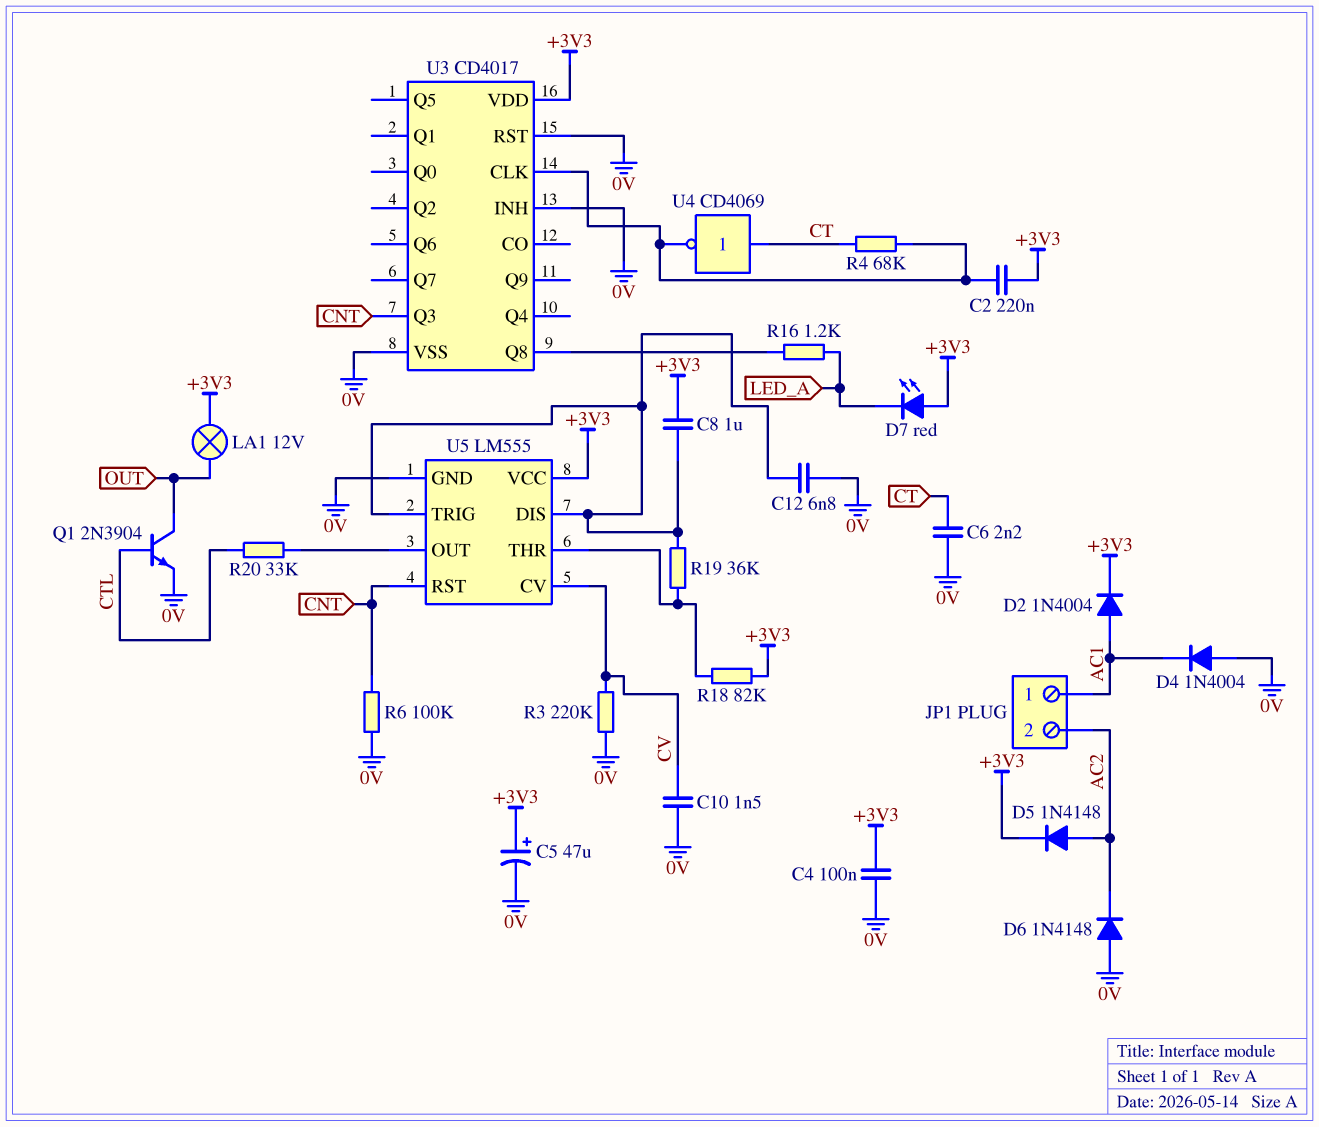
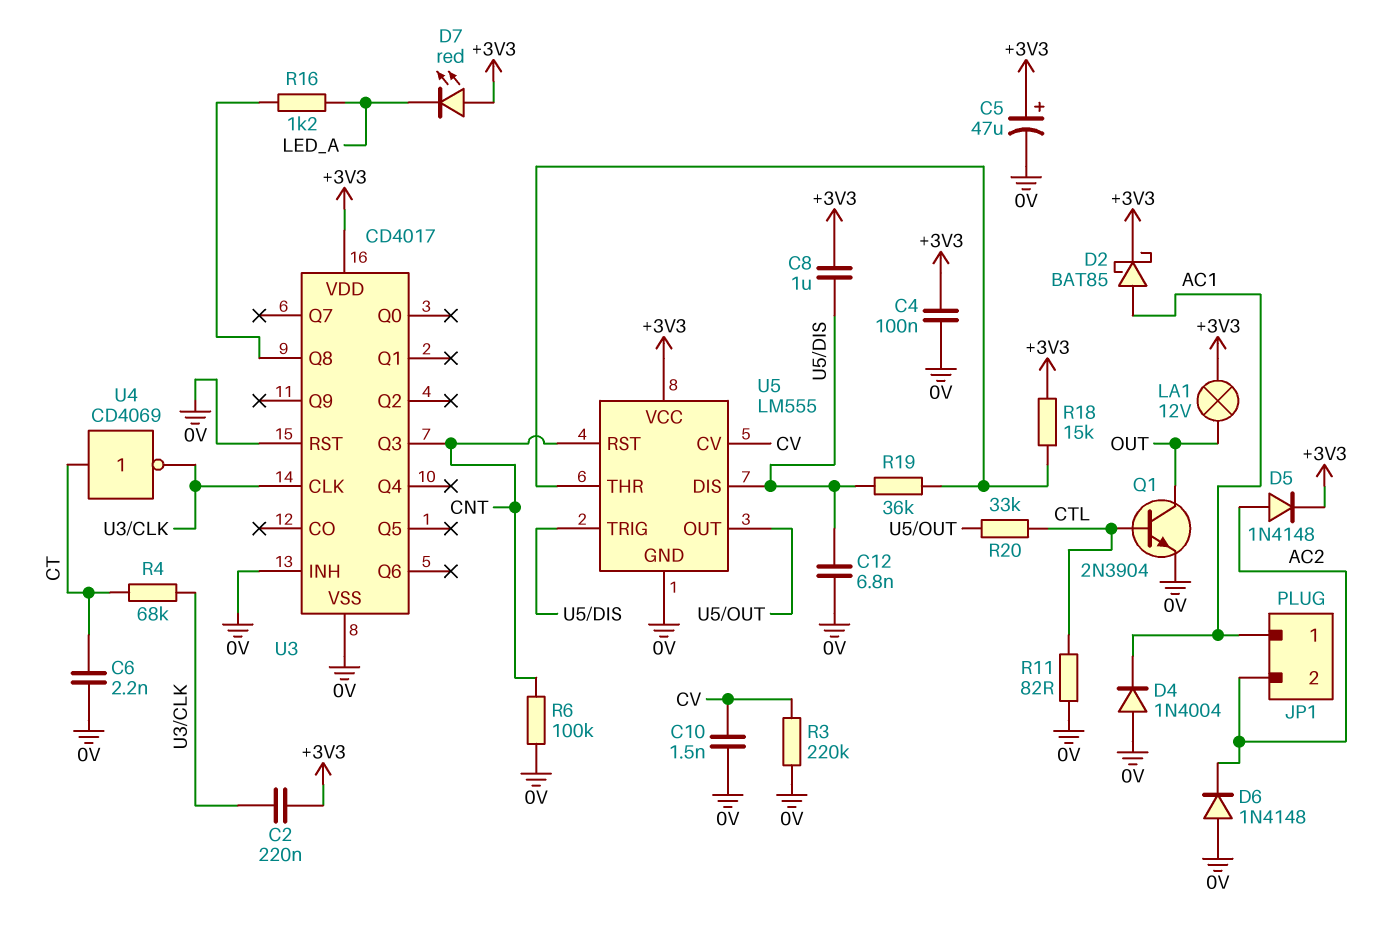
D2: diode 1N4004 (A AC1, K +3V3) -> schottky BAT85 (A AC1, K +3V3)
R11: none -> 82 (0V, CTL)
R18: 82k (+3V3, U5/THR) -> 15k (+3V3, U5/THR)

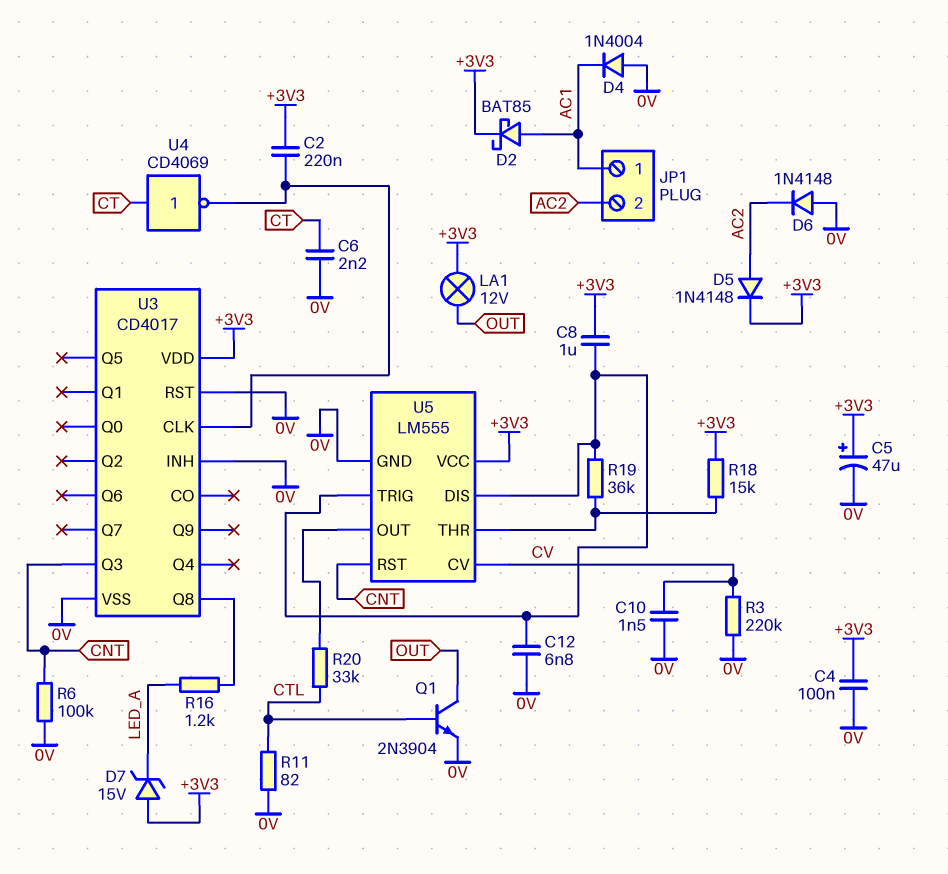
D7: LED red (A +3V3, K LED_A) -> zener 15V (A +3V3, K LED_A)
R4: 68k (CT, U3/CLK) -> none

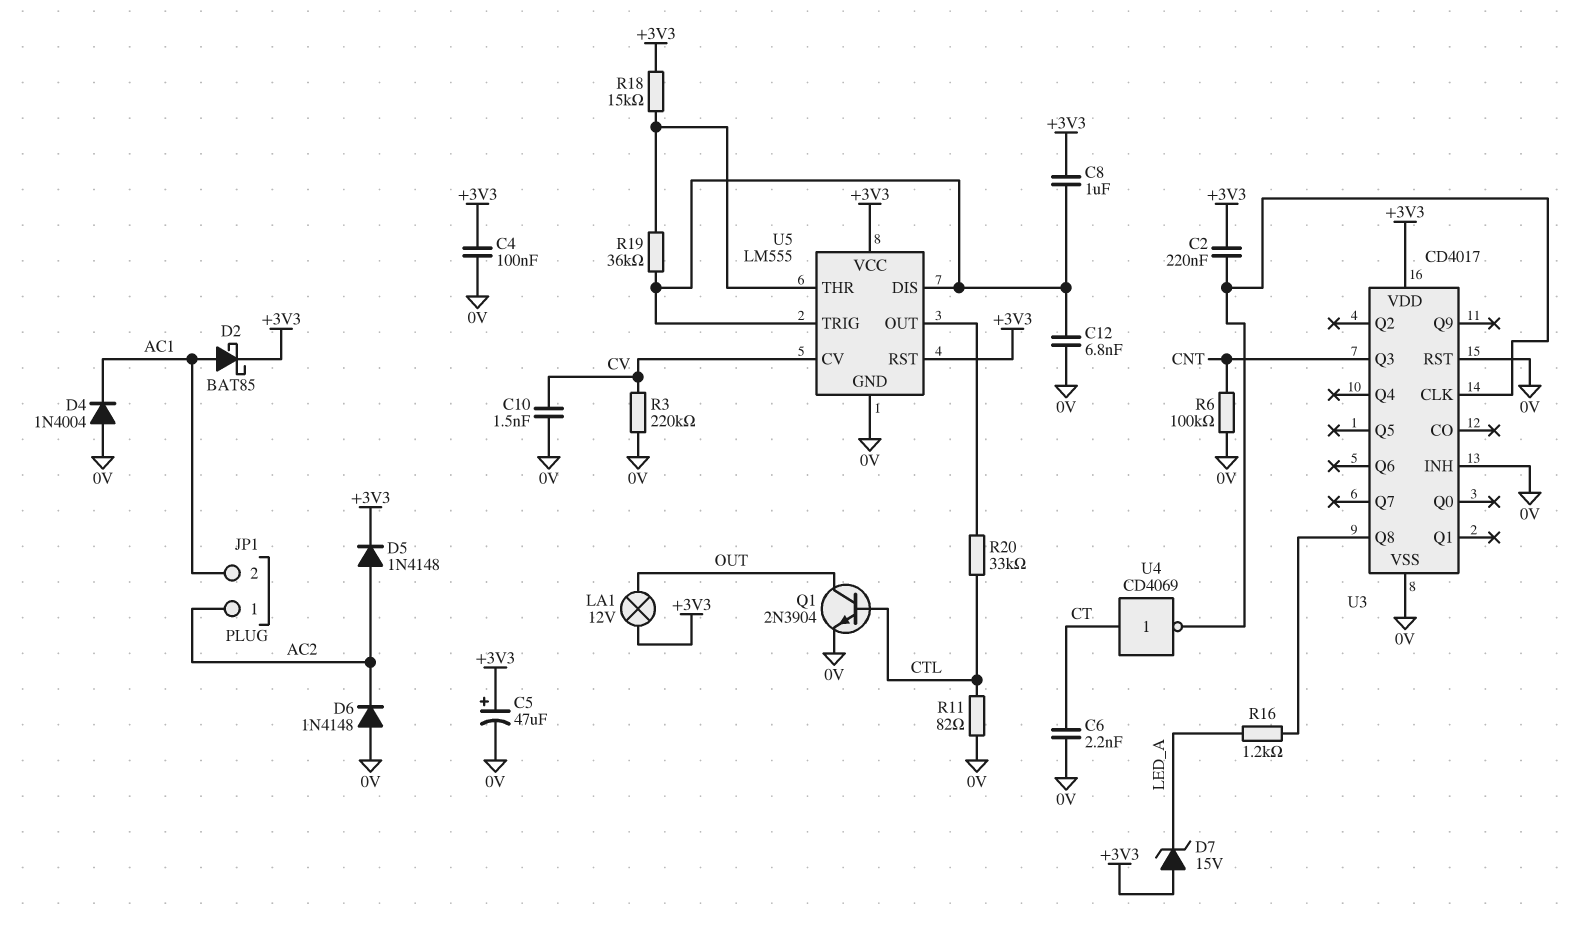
JP1 pin 1: AC1 -> AC2
JP1 pin 2: AC2 -> AC1
U5 pin RST: CNT -> +3V3

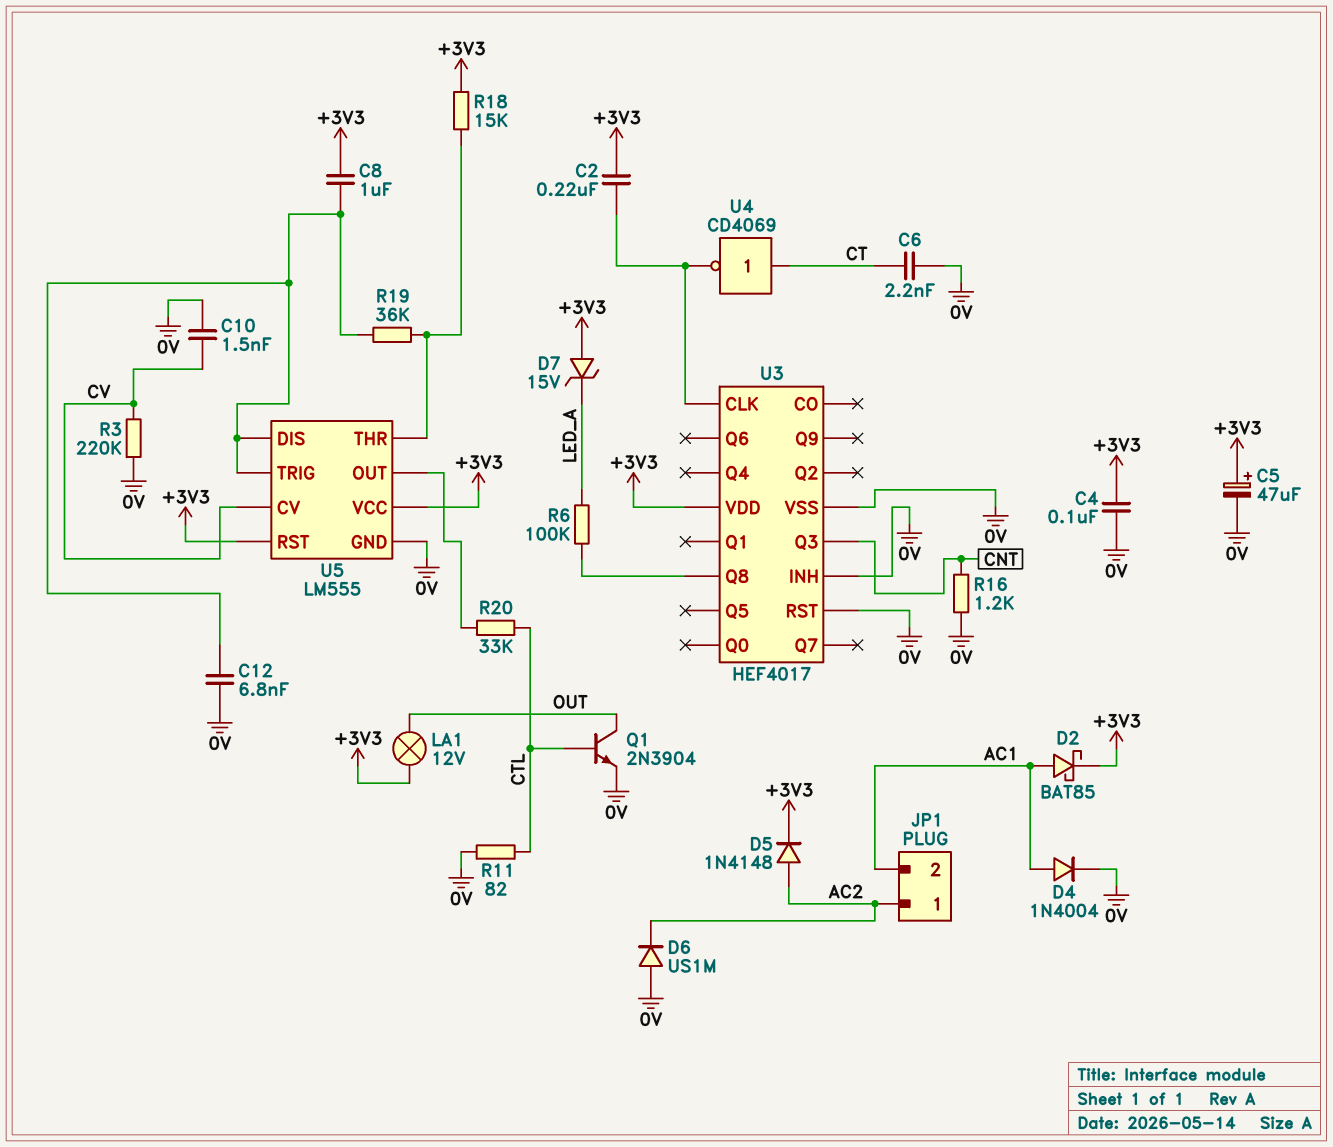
D4: diode 1N4004 (A 0V, K AC1) -> diode 1N4004 (A AC1, K 0V)
D6: diode 1N4148 (A 0V, K AC2) -> diode US1M (A 0V, K AC2)
R6: 100k (0V, CNT) -> 100k (LED_A, U3/Q8)
R16: 1.2k (LED_A, U3/Q8) -> 1.2k (0V, CNT)
U3: CD4017 -> HEF4017

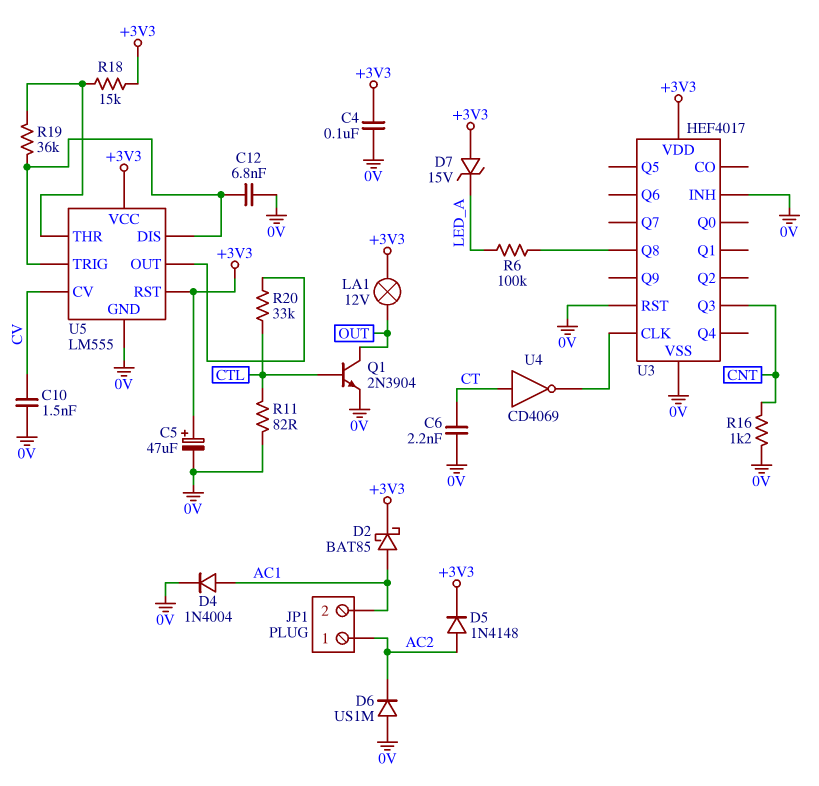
C2: 220nF (+3V3, U3/CLK) -> none
C8: 1uF (+3V3, U5/DIS) -> none
R3: 220k (0V, CV) -> none

